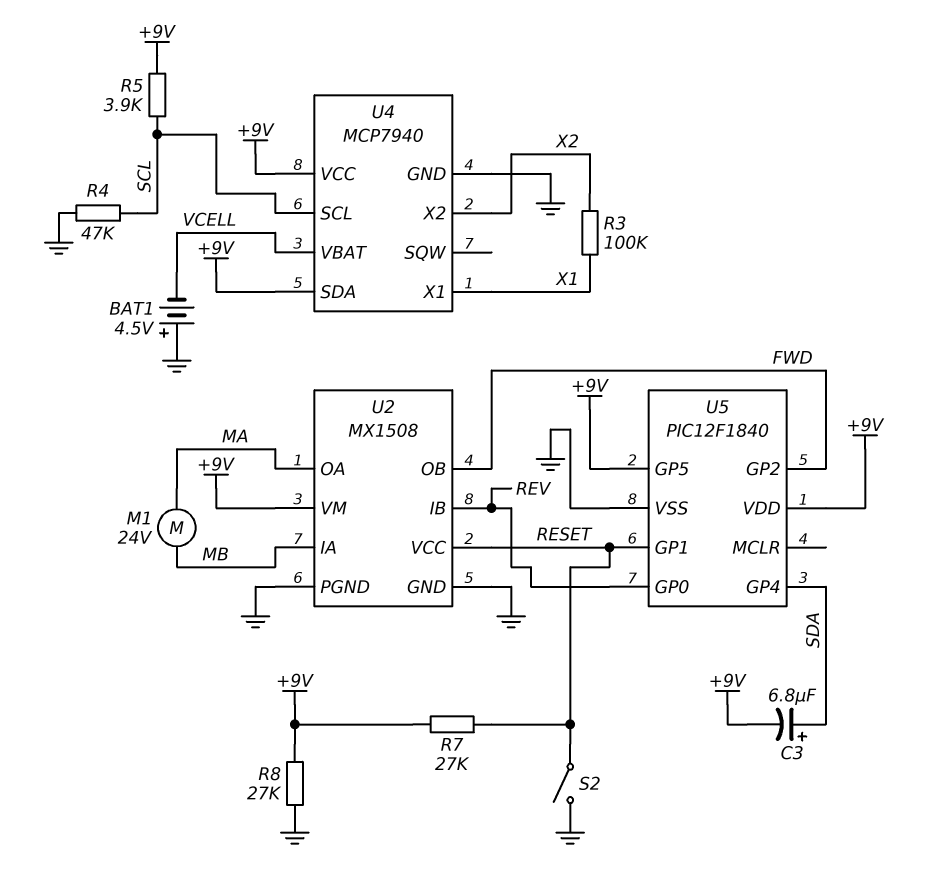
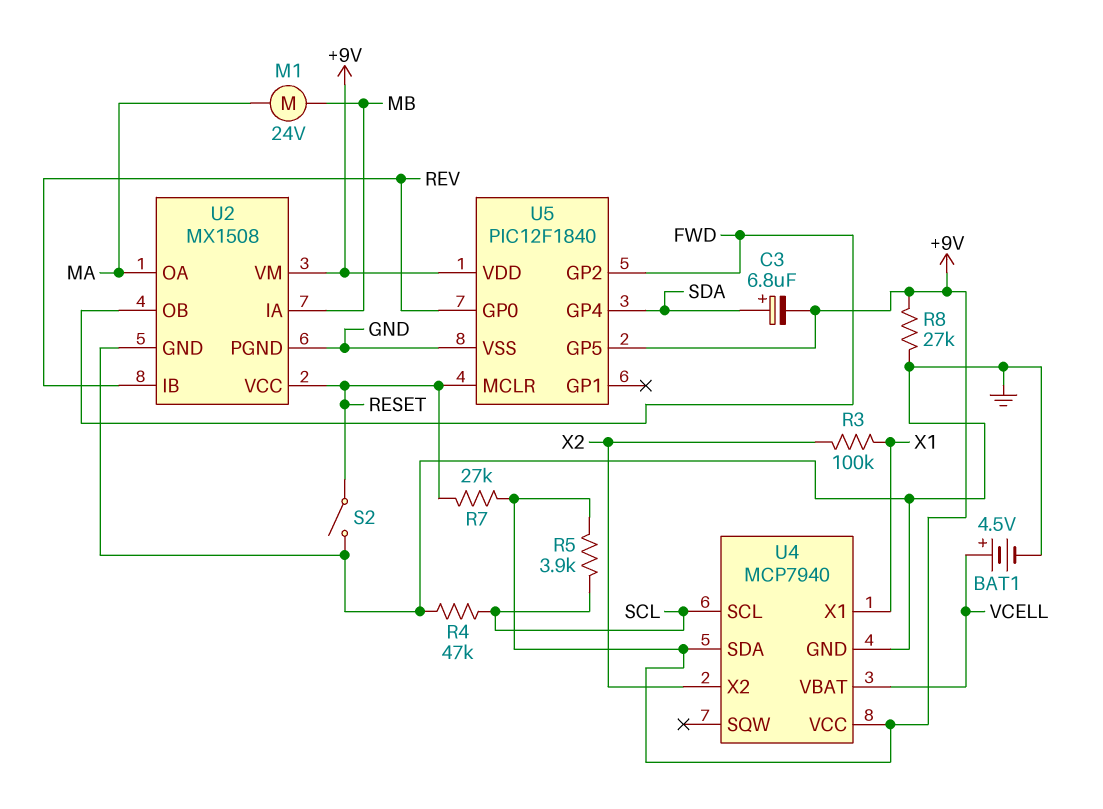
BAT1: 4.5V (plus GND, minus VCELL) -> 4.5V (plus VCELL, minus GND)
U5 pin GP1: RESET -> none
U5 pin MCLR: none -> RESET

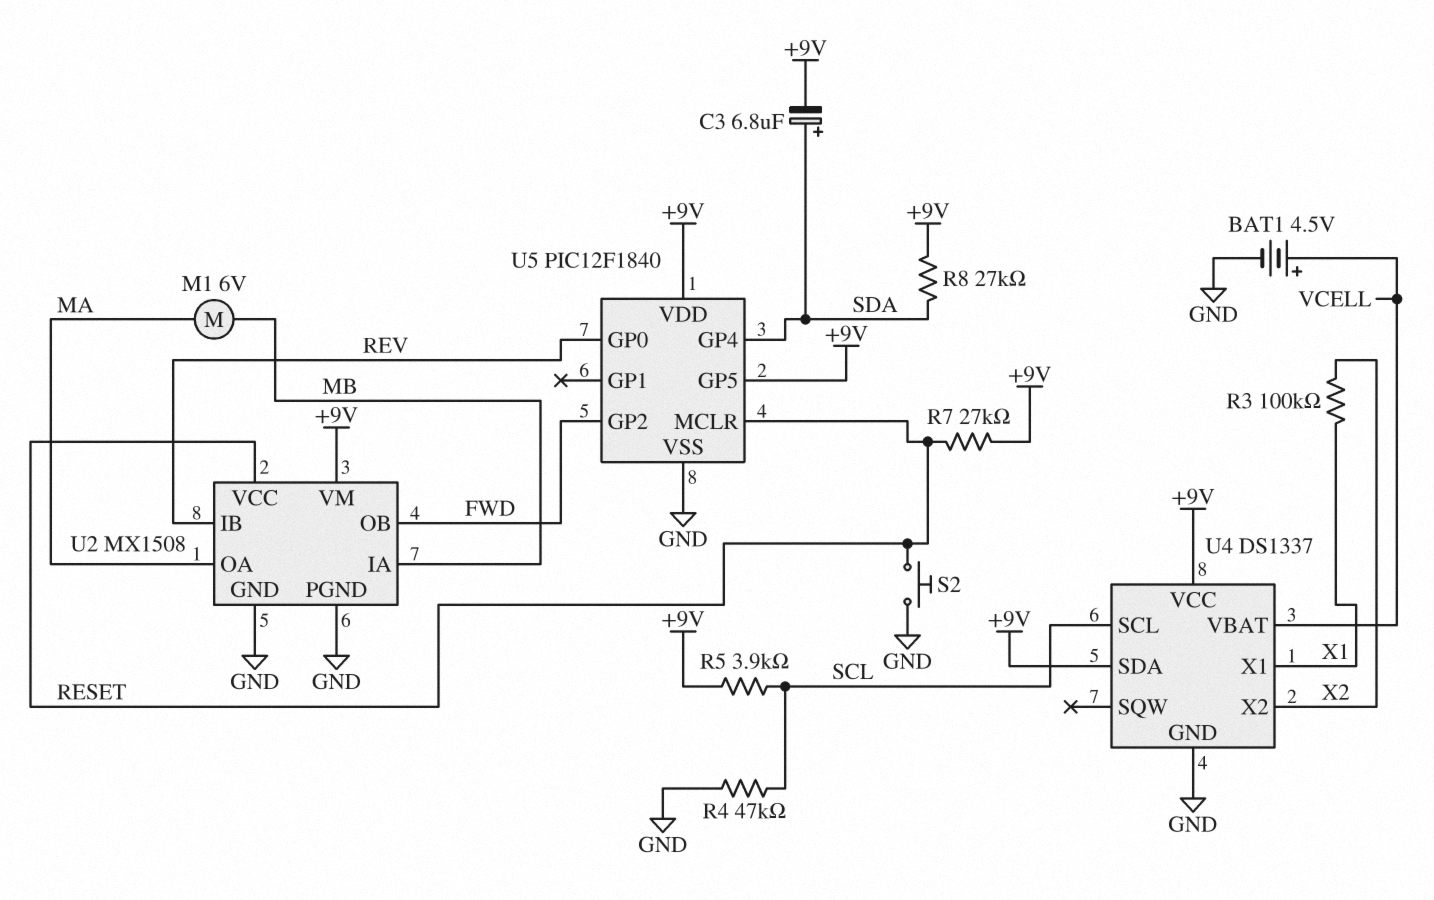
M1: motor 24V (MA, MB) -> motor 6V (MA, MB)
R8: 27k (+9V, GND) -> 27k (+9V, SDA)
S2: switch (GND, RESET) -> button (GND, RESET)
U4: MCP7940 -> DS1337

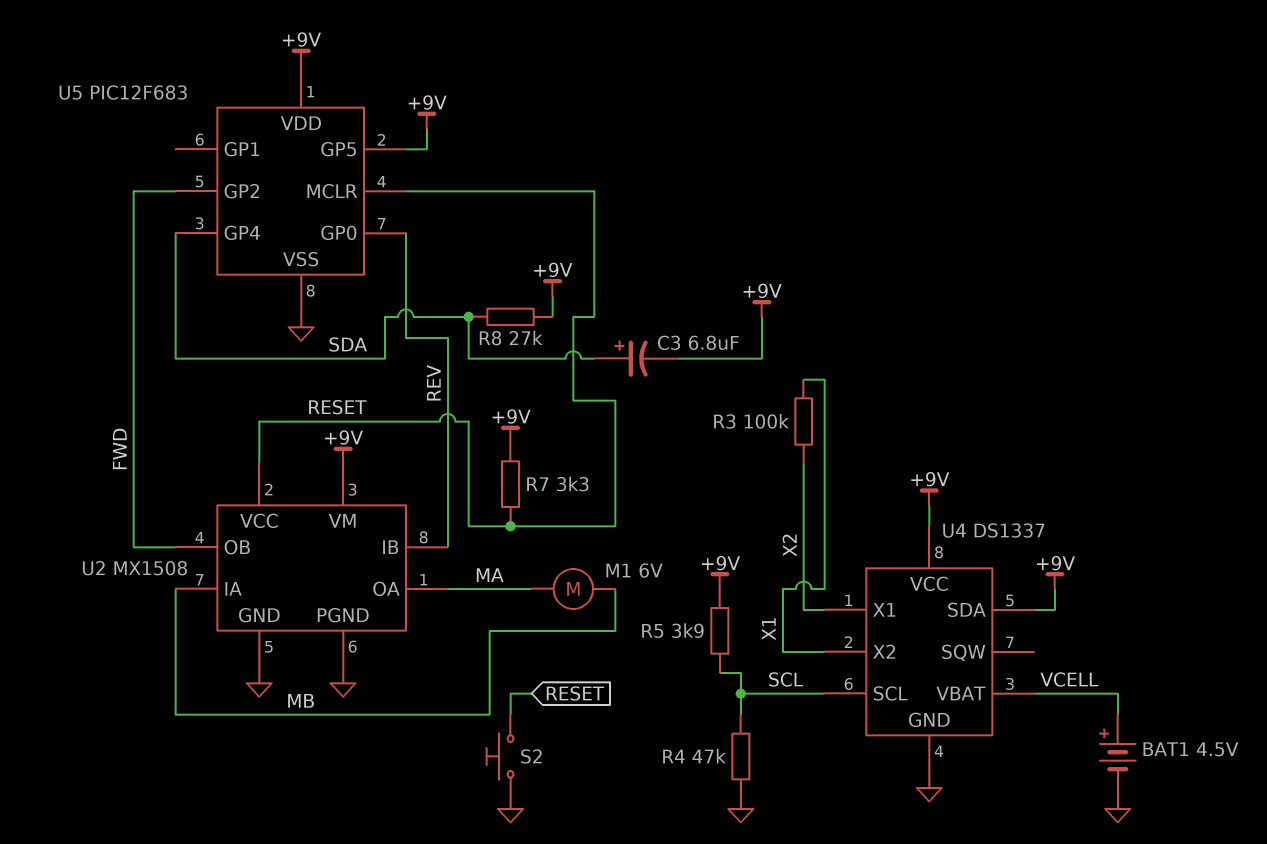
R7: 27k (+9V, RESET) -> 3.3k (+9V, RESET)
U4 pin X1: X1 -> X2
U4 pin X2: X2 -> X1
U5: PIC12F1840 -> PIC12F683

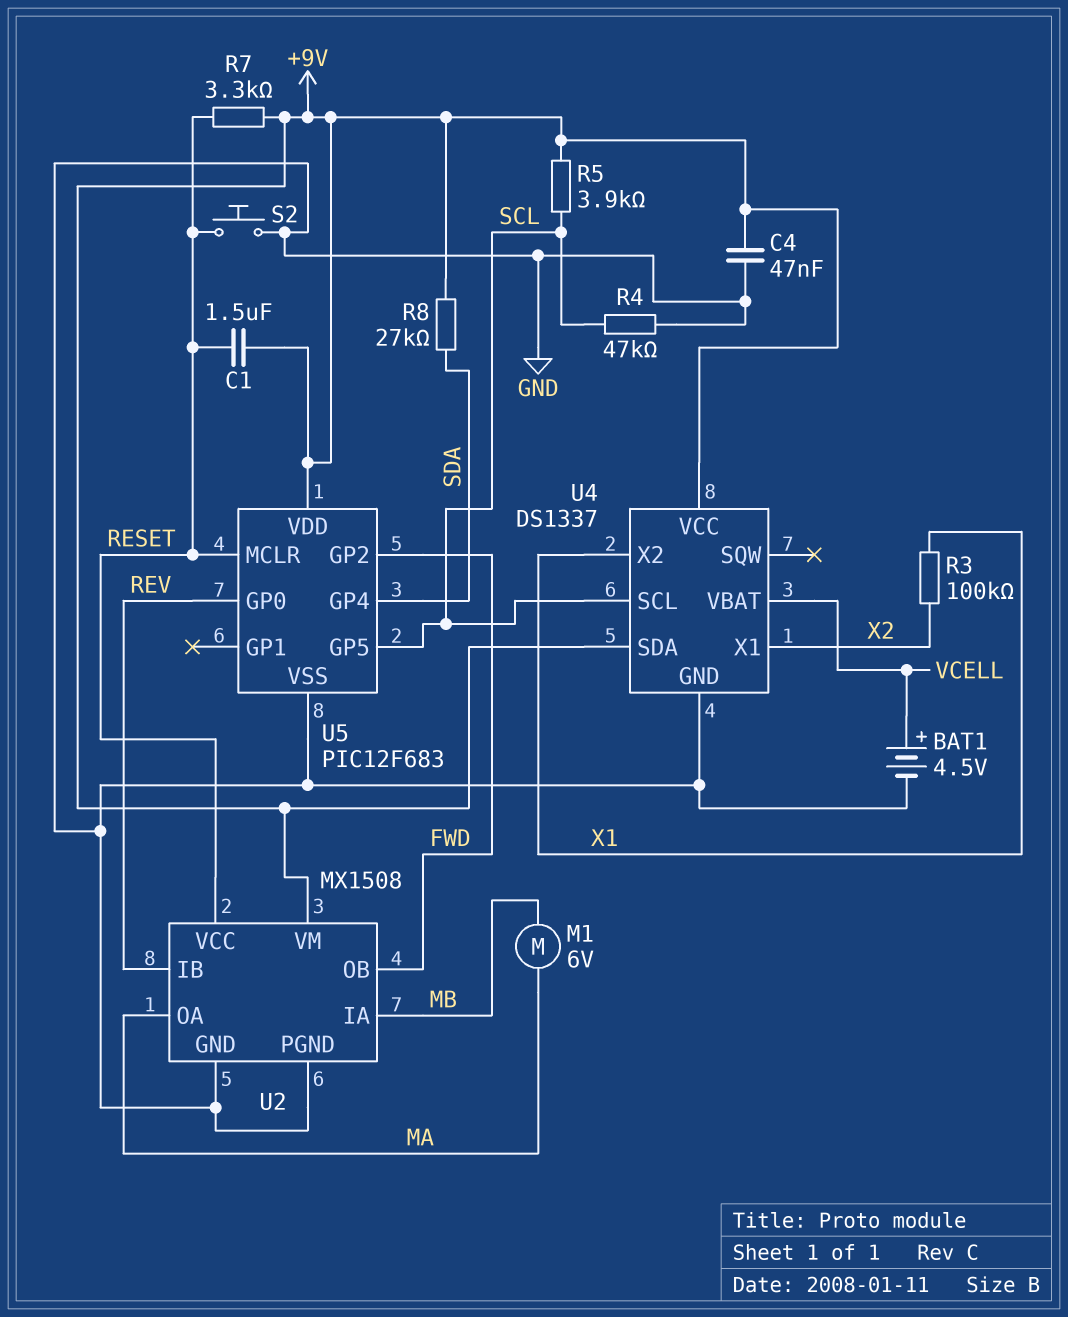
C1: none -> 1.5uF (+9V, RESET)
C3: 6.8uF (plus SDA, minus +9V) -> none
C4: none -> 47nF (+9V, GND)
U5 pin GP5: +9V -> SCL

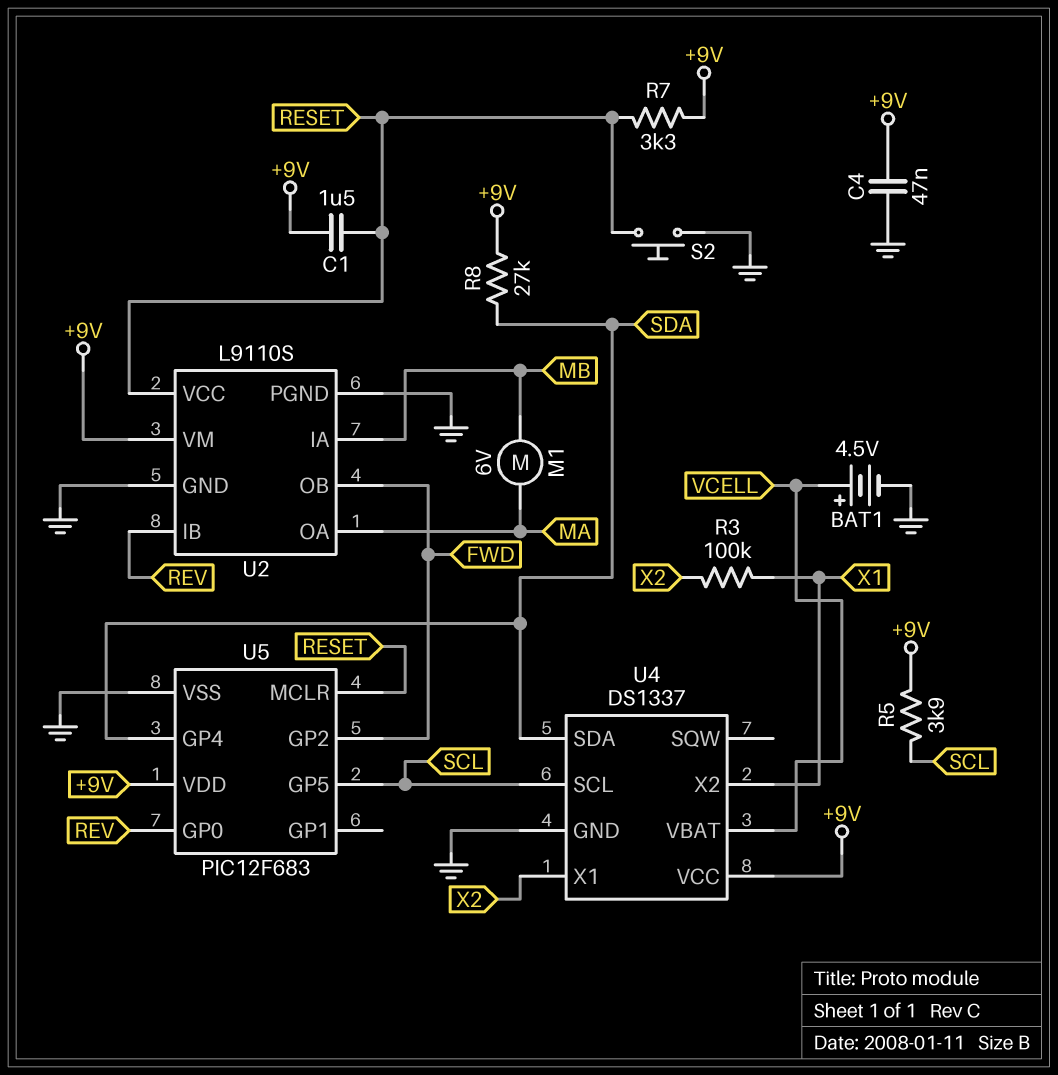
R4: 47k (GND, SCL) -> none
U2: MX1508 -> L9110S
U4 pin SDA: +9V -> SDA

